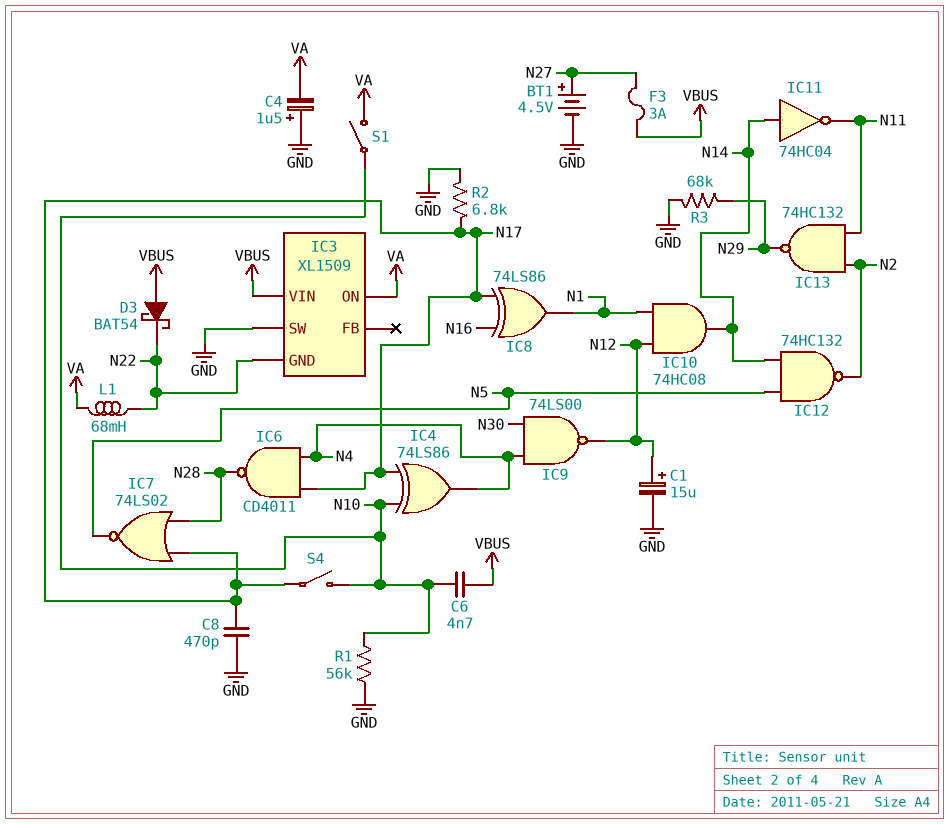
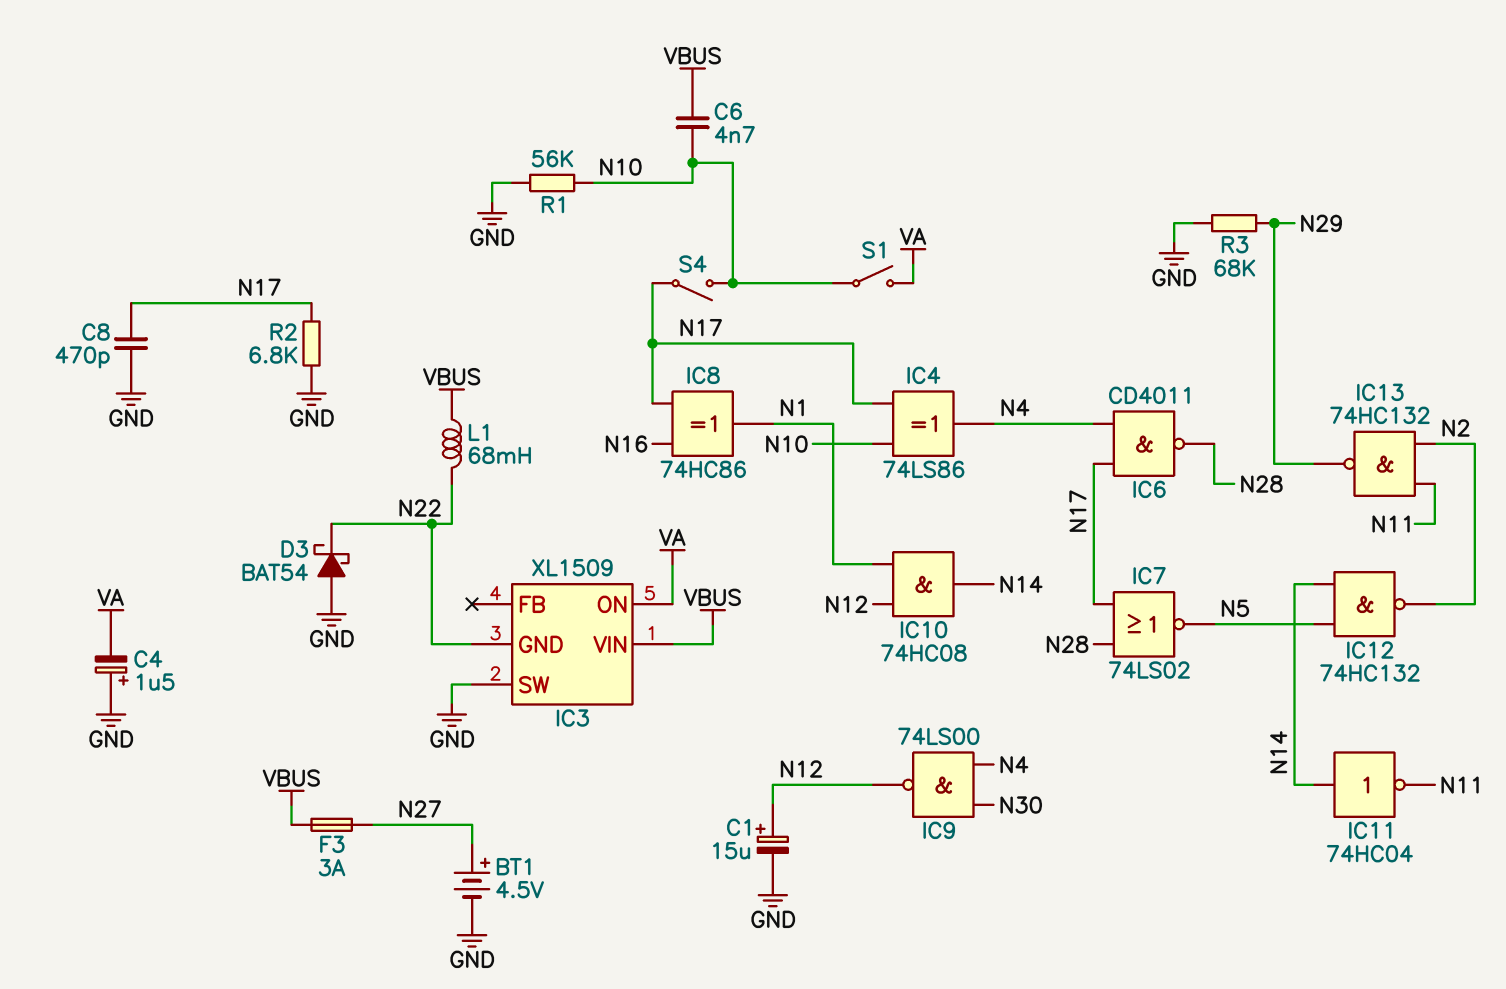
D3: schottky BAT54 (A VBUS, K N22) -> schottky BAT54 (A GND, K N22)
IC8: XOR 74LS86 (in N16, in N17, out N1) -> XOR 74HC86 (in N16, in N17, out N1)
L1: 68mH (N22, VA) -> 68mH (N22, VBUS)

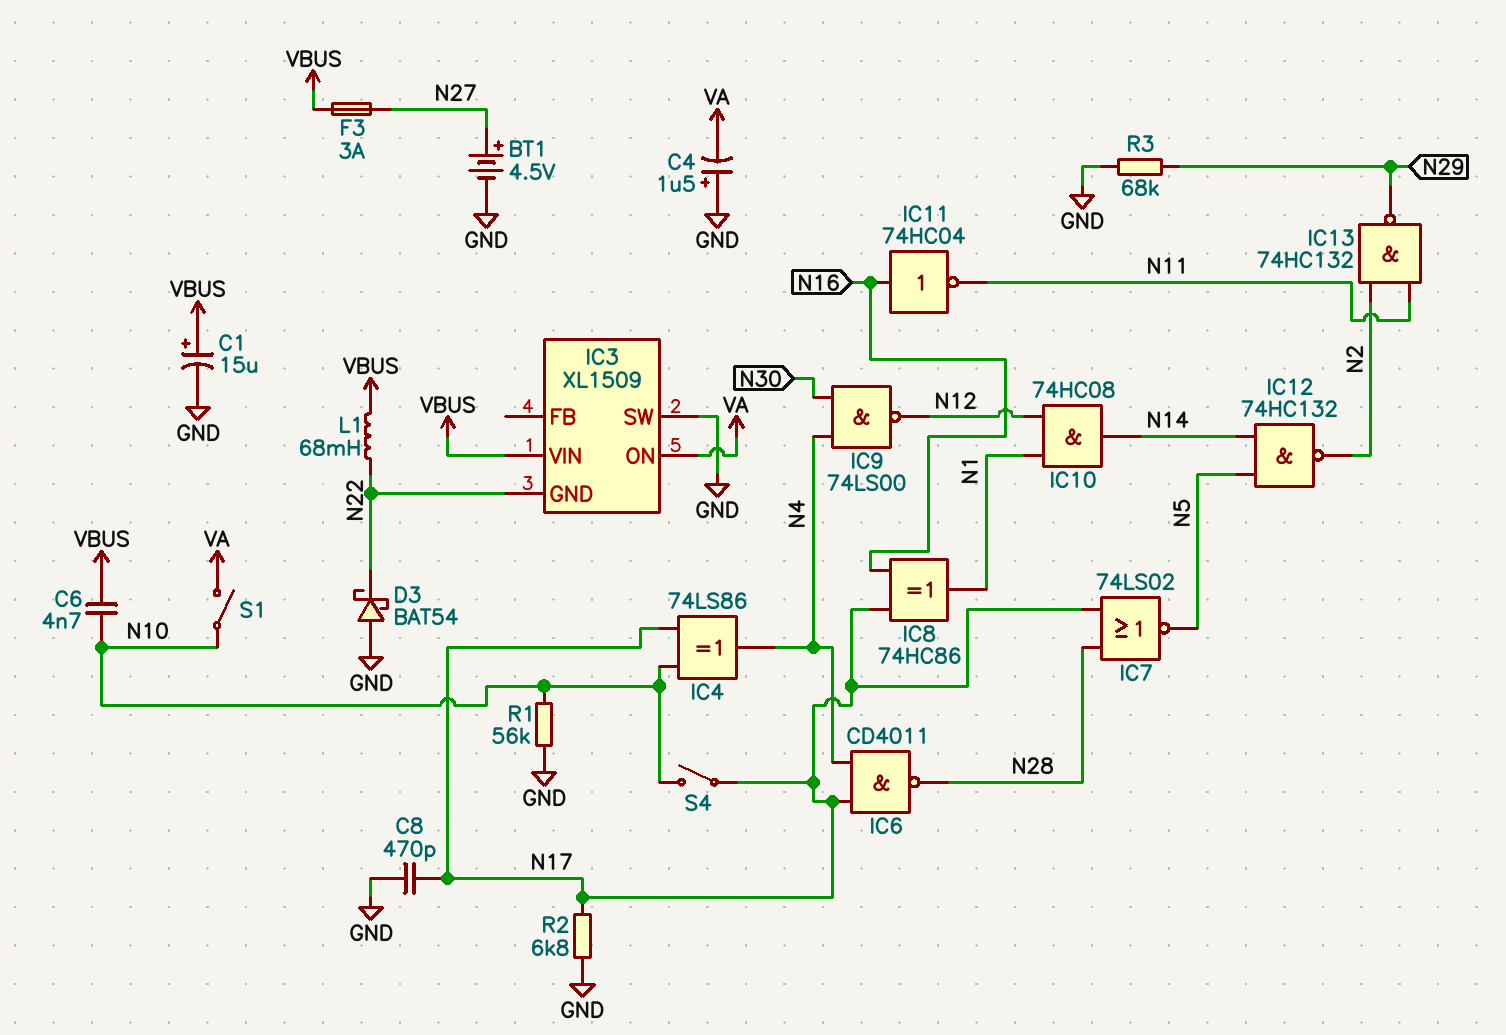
C1: 15uF (plus N12, minus GND) -> 15uF (plus VBUS, minus GND)
IC11: NOT 74HC04 (in N14, out N11) -> NOT 74HC04 (in N16, out N11)

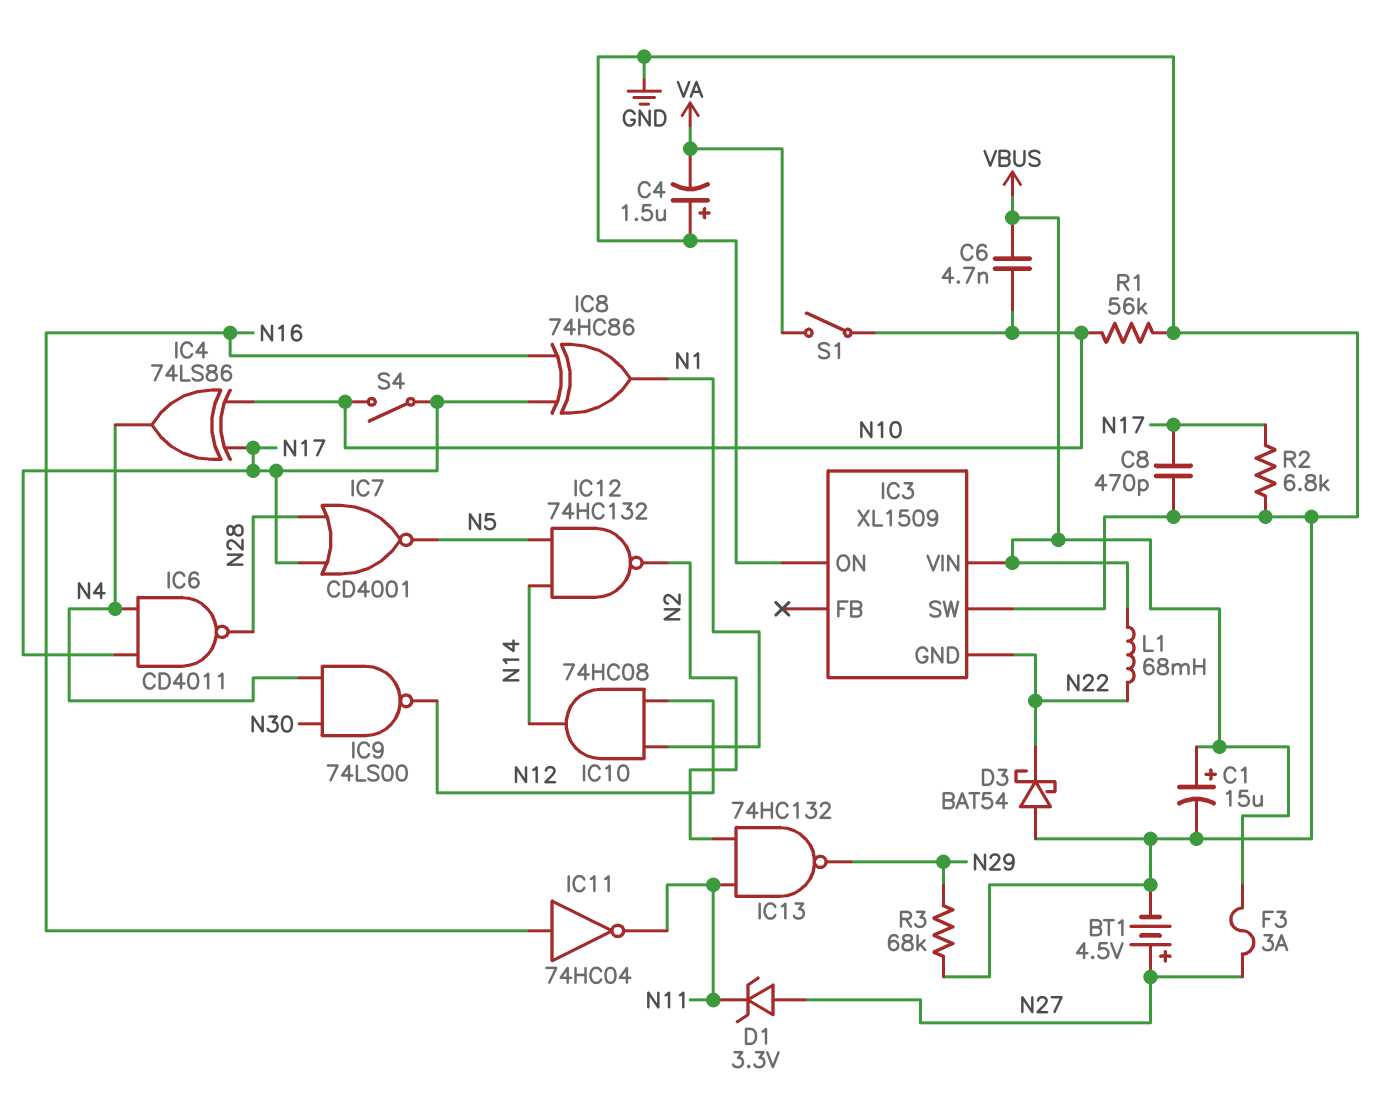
D1: none -> zener 3.3V (A N27, K N11)
IC3 pin ON: VA -> GND
IC7: NOR 74LS02 (in N17, in N28, out N5) -> NOR CD4001 (in N17, in N28, out N5)

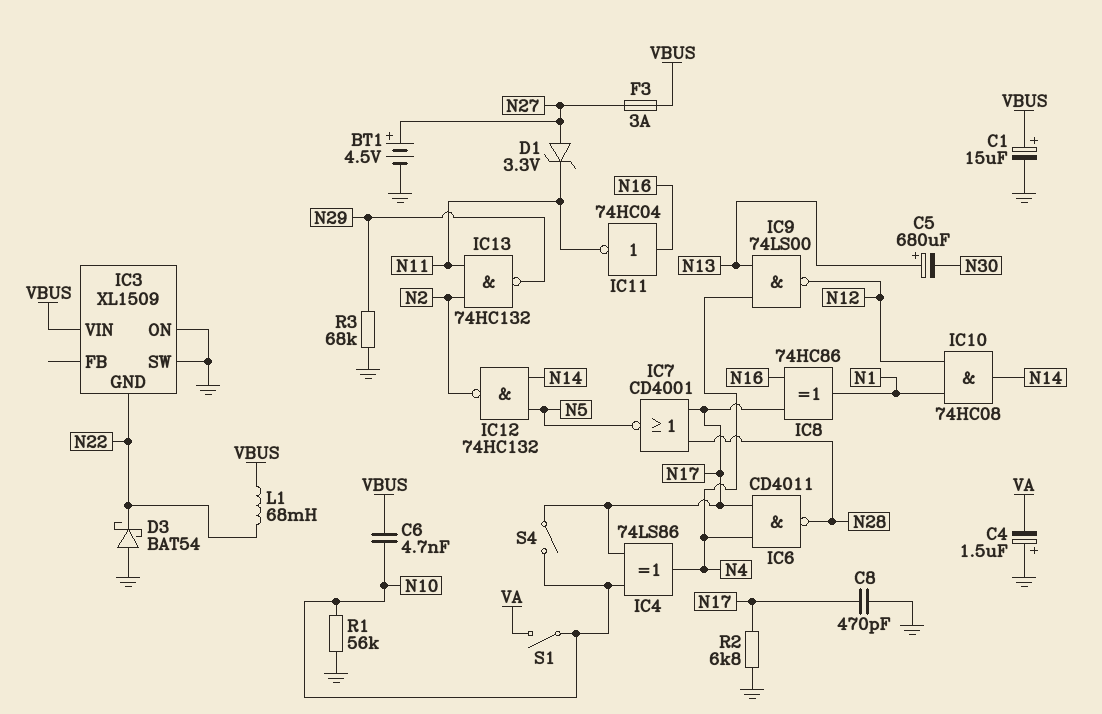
C5: none -> 680uF (plus N13, minus N30)
IC9: NAND 74LS00 (in N4, in N30, out N12) -> NAND 74LS00 (in N4, in N13, out N12)

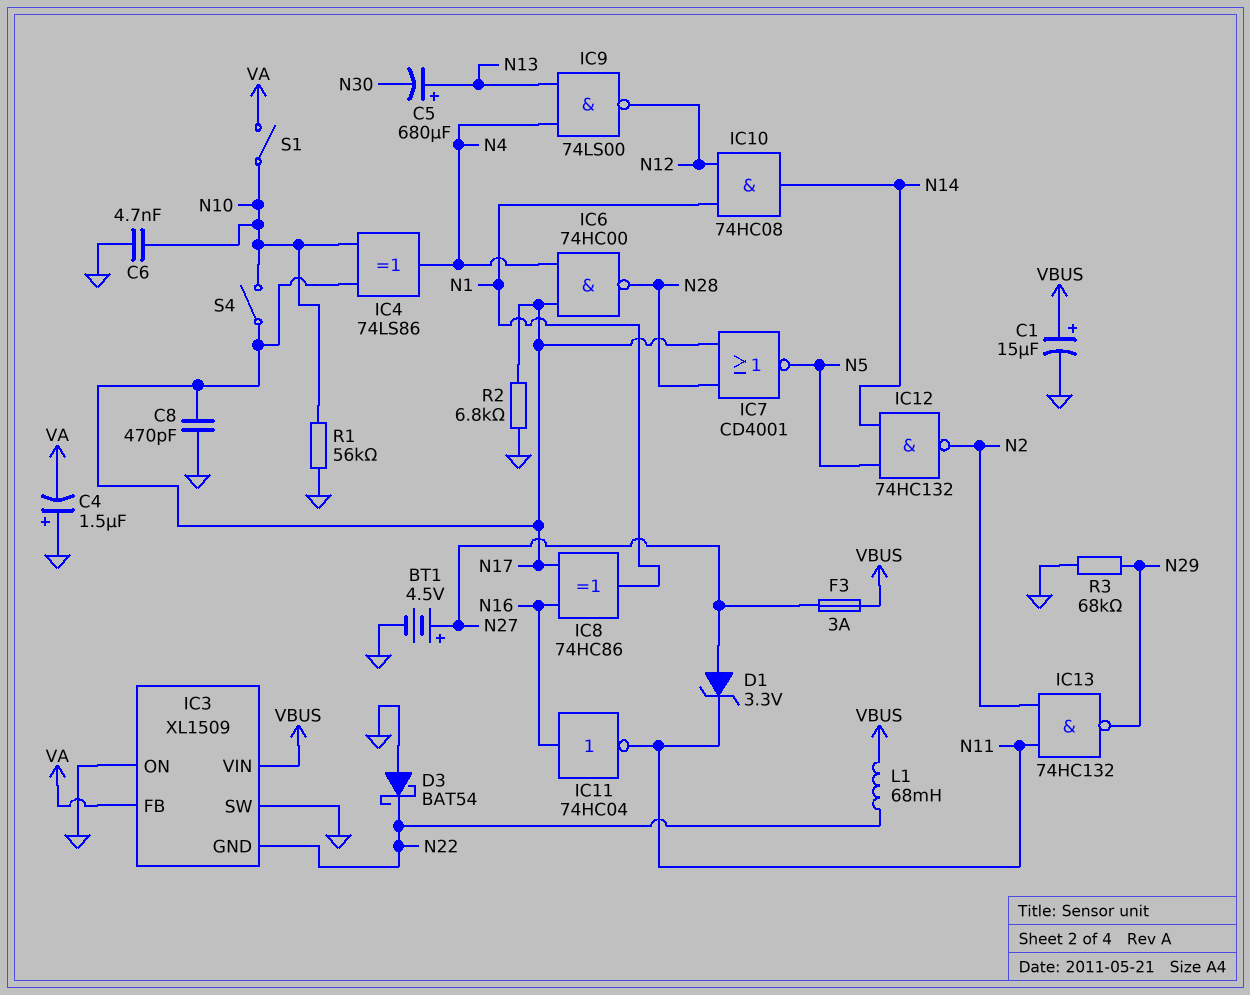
C6: 4.7nF (N10, VBUS) -> 4.7nF (GND, N10)
IC3 pin FB: none -> VA
IC6: NAND CD4011 (in N4, in N17, out N28) -> NAND 74HC00 (in N4, in N17, out N28)

